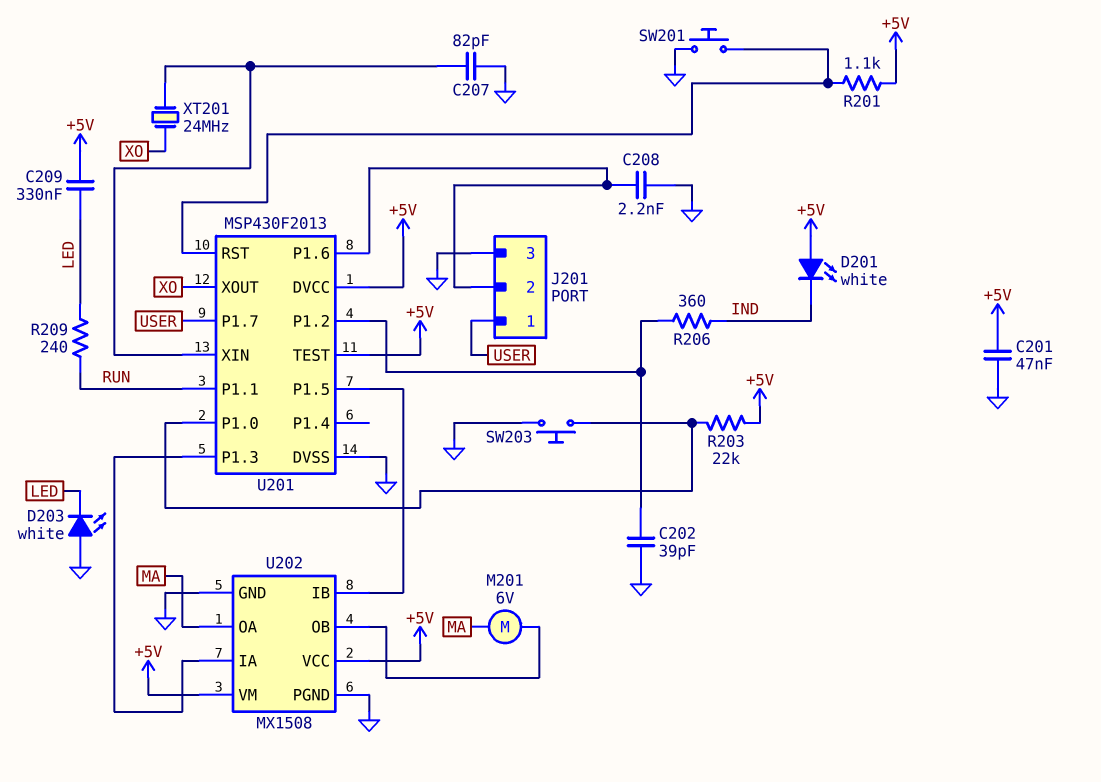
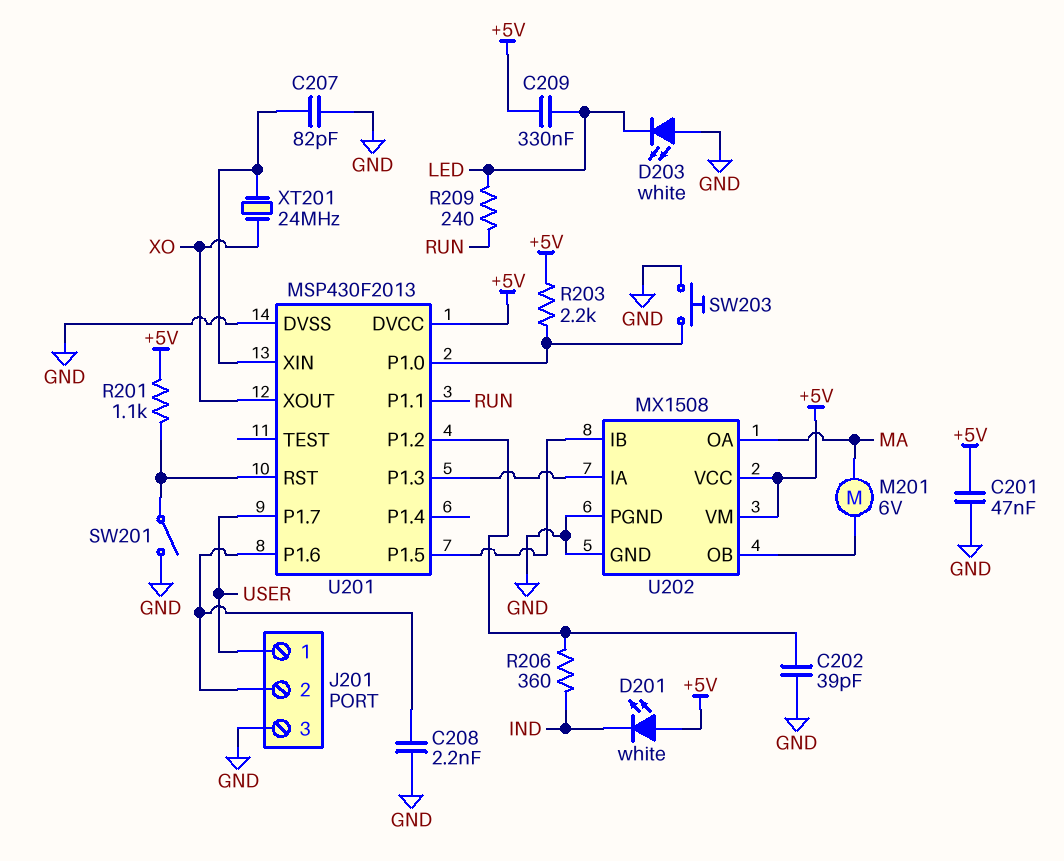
R203: 22k (+5V, U201/P1.0) -> 2.2k (+5V, U201/P1.0)
SW201: button (GND, U201/RST) -> switch (GND, U201/RST)
U201 pin TEST: +5V -> none

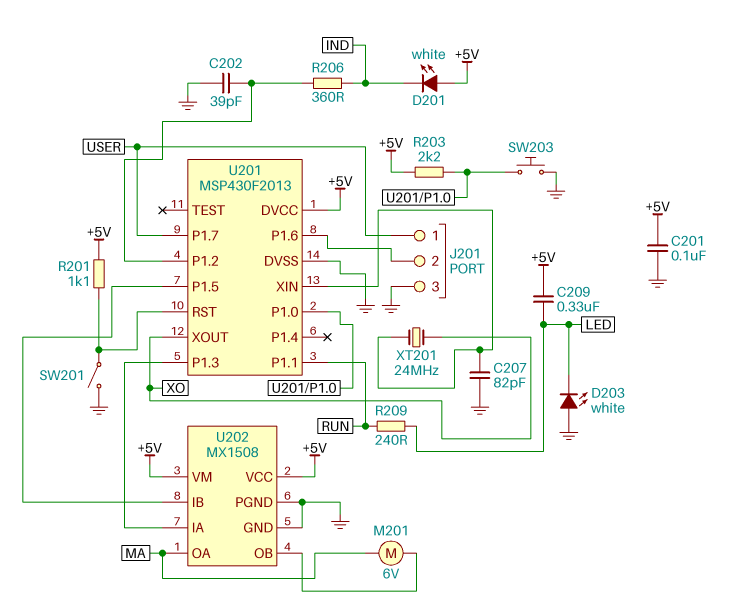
C201: 47nF (+5V, GND) -> 100nF (+5V, GND)
C208: 2.2nF (GND, J201/2) -> none

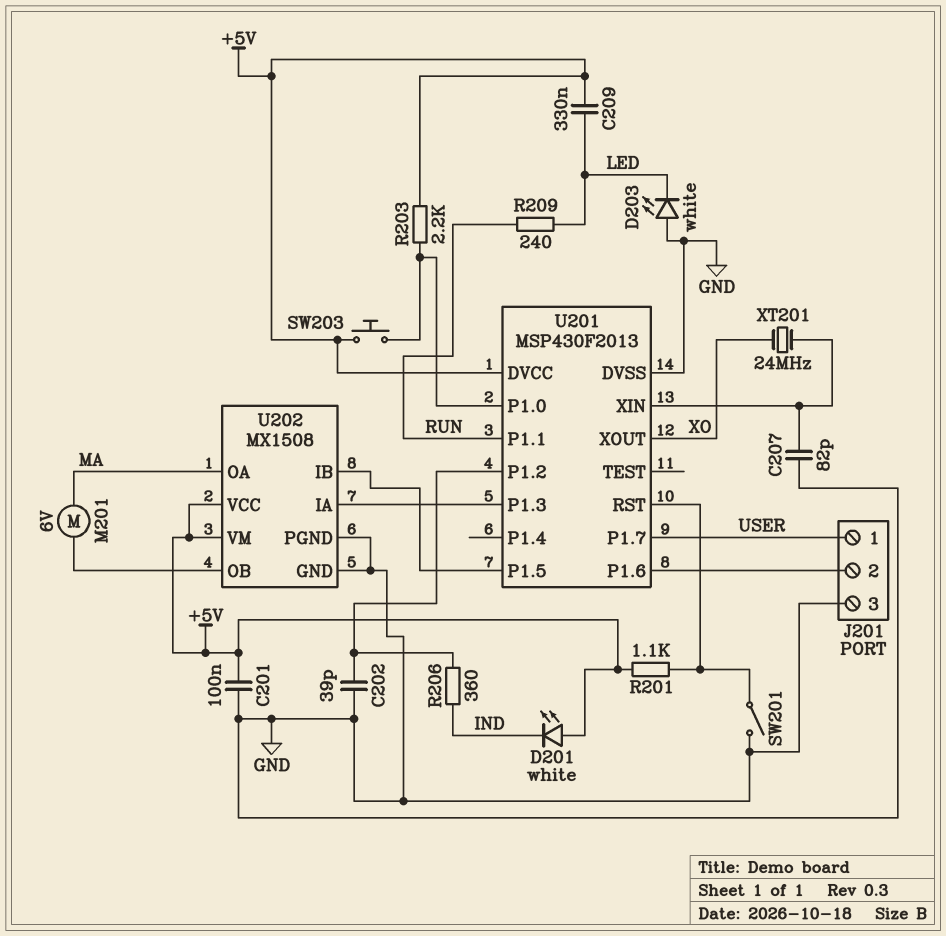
SW203: button (GND, U201/P1.0) -> button (+5V, U201/P1.0)

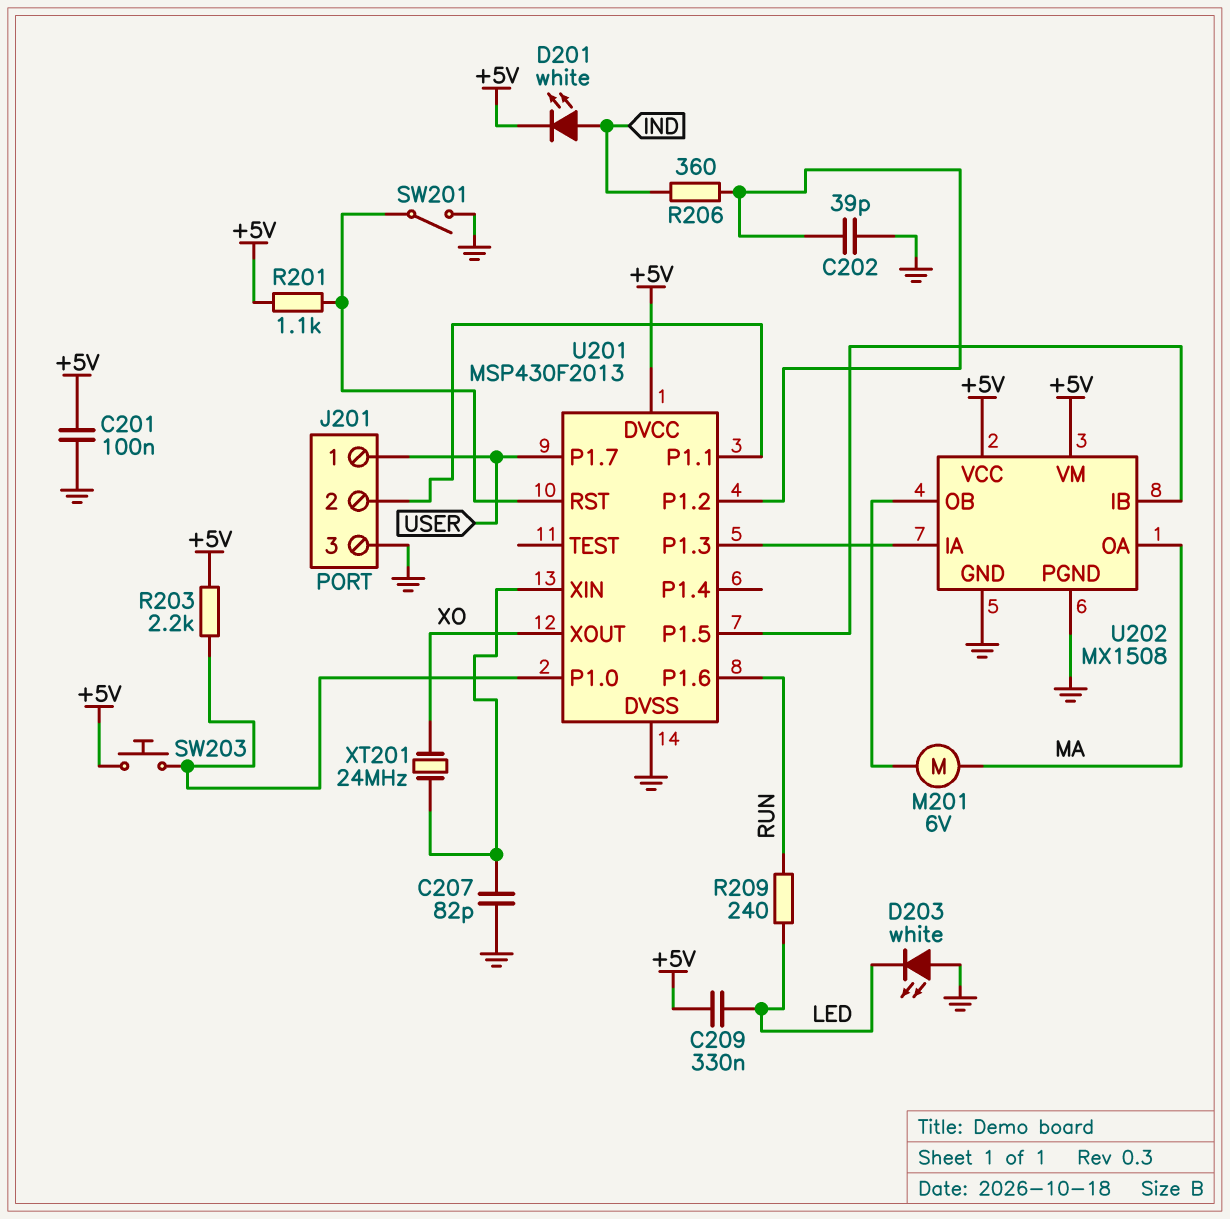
D201: LED white (A +5V, K IND) -> LED white (A IND, K +5V)
U201 pin P1.1: RUN -> J201/2
U201 pin P1.6: J201/2 -> RUN

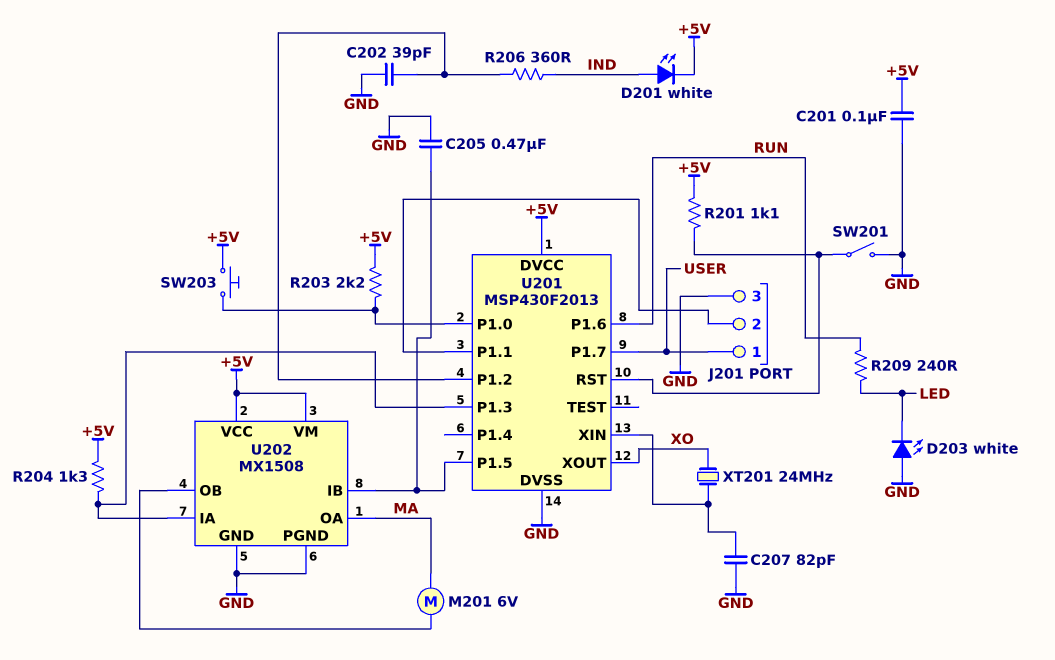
C205: none -> 470nF (GND, U201/P1.5)
C209: 330nF (+5V, LED) -> none
R204: none -> 1.3k (+5V, U201/P1.3)

